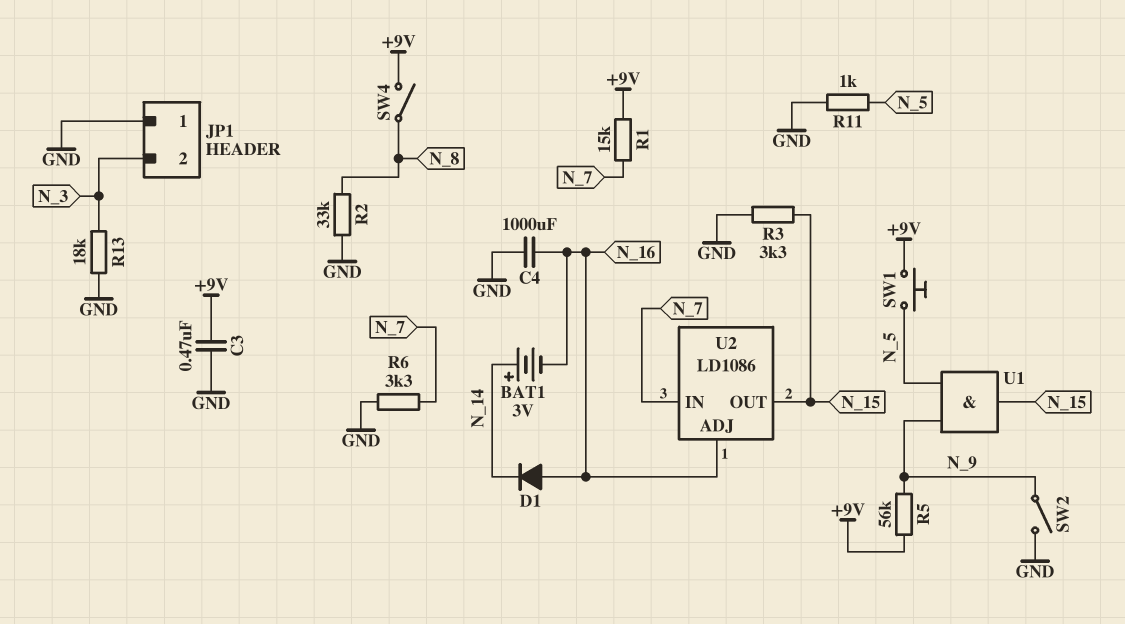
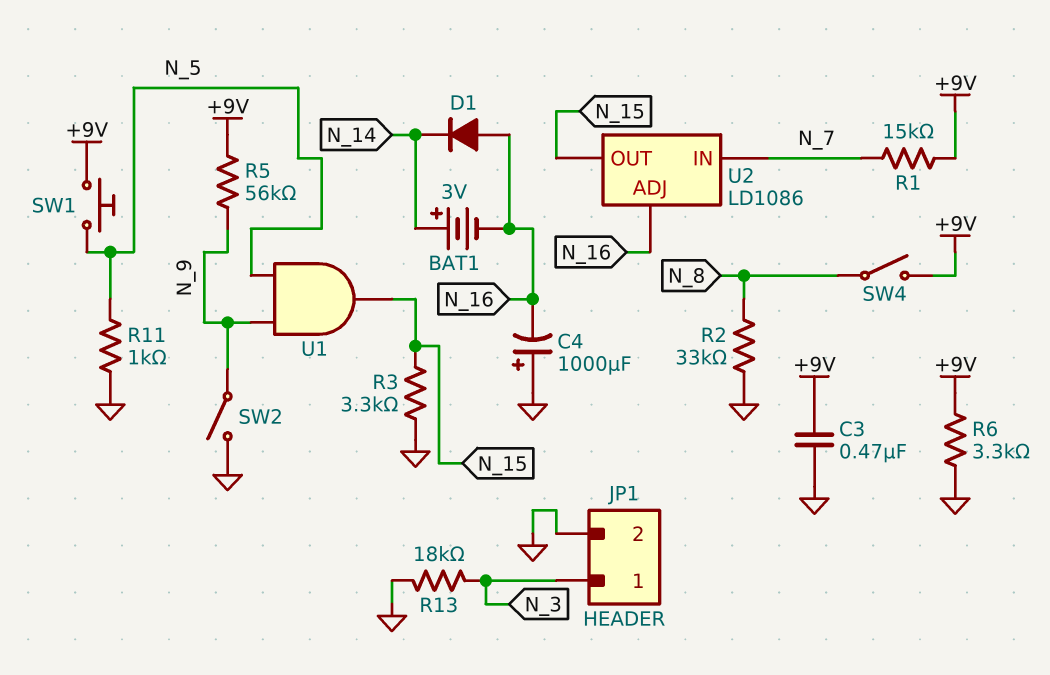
C4: 1000uF (GND, N_16) -> 1000uF (plus GND, minus N_16)
JP1 pin 1: GND -> N_3
JP1 pin 2: N_3 -> GND
R6: 3.3k (GND, N_7) -> 3.3k (+9V, GND)

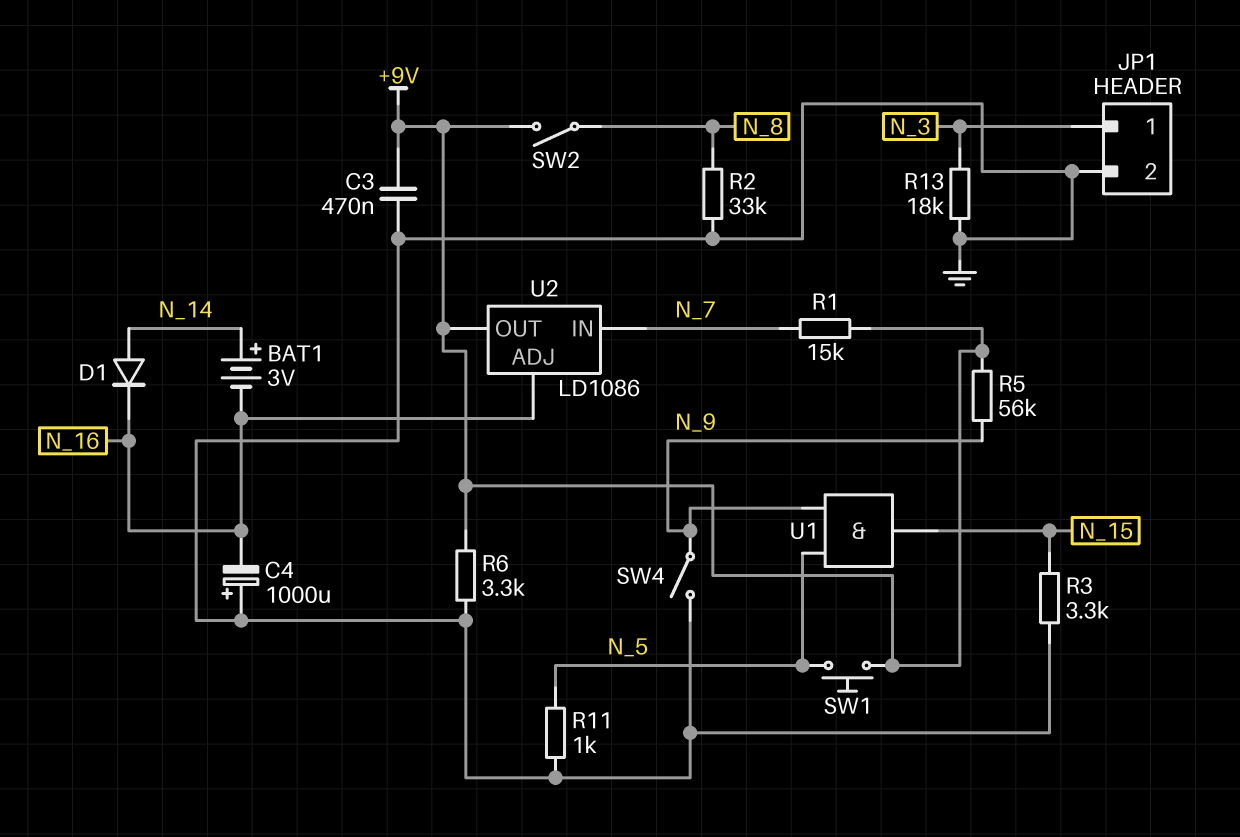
D1: diode (A N_16, K N_14) -> diode (A N_14, K N_16)
SW2: switch (GND, N_9) -> switch (+9V, N_8)
SW4: switch (+9V, N_8) -> switch (GND, N_9)
U2 pin OUT: N_15 -> +9V

